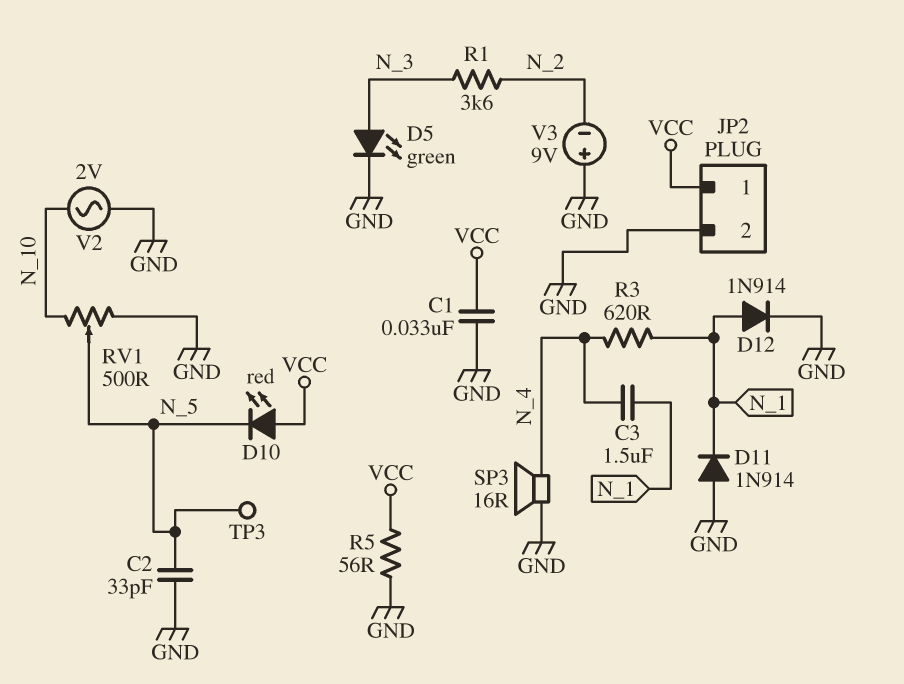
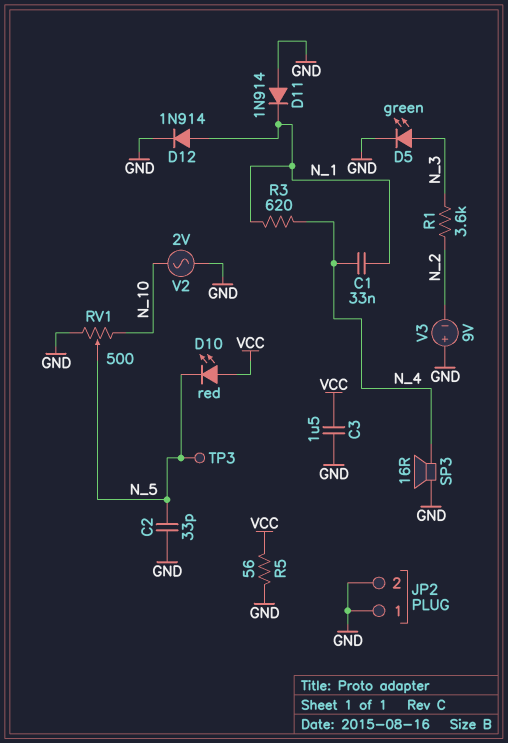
C1: 33nF (GND, VCC) -> 33nF (N_1, N_4)
C3: 1.5uF (N_1, N_4) -> 1.5uF (GND, VCC)
JP2 pin 1: VCC -> GND

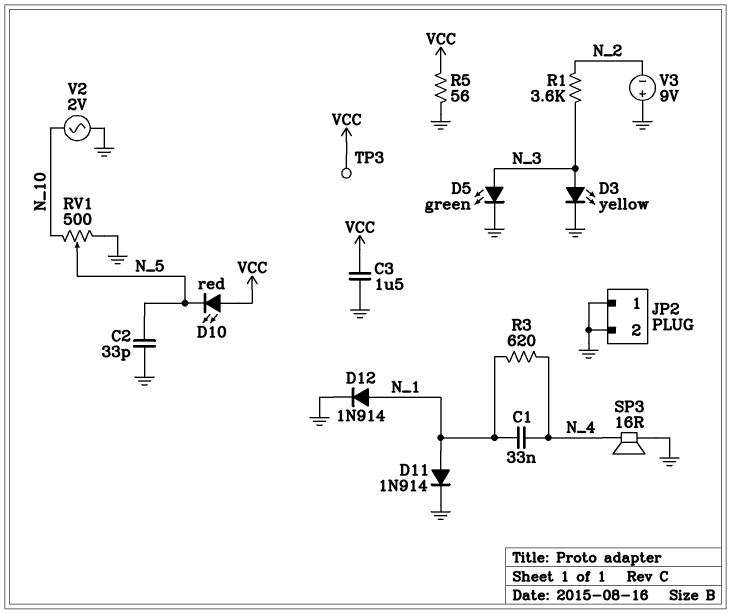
D3: none -> LED yellow (A N_3, K GND)
D11: diode 1N914 (A GND, K N_1) -> diode 1N914 (A N_1, K GND)
TP3: test point (N_5) -> test point (VCC)

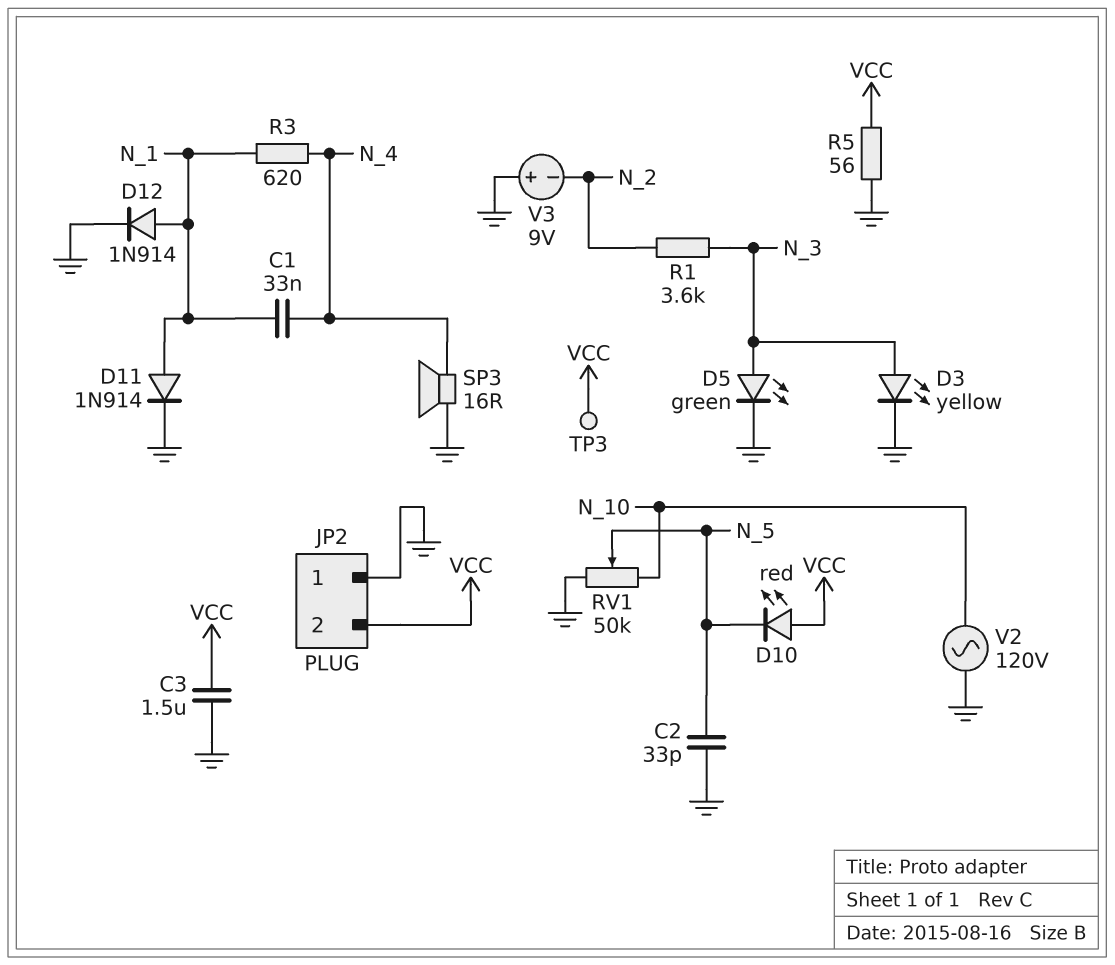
JP2 pin 2: GND -> VCC
RV1: 500 (GND, N_10, wiper N_5) -> 50k (GND, N_10, wiper N_5)
V2: AC 2V (GND, N_10) -> AC 120V (GND, N_10)

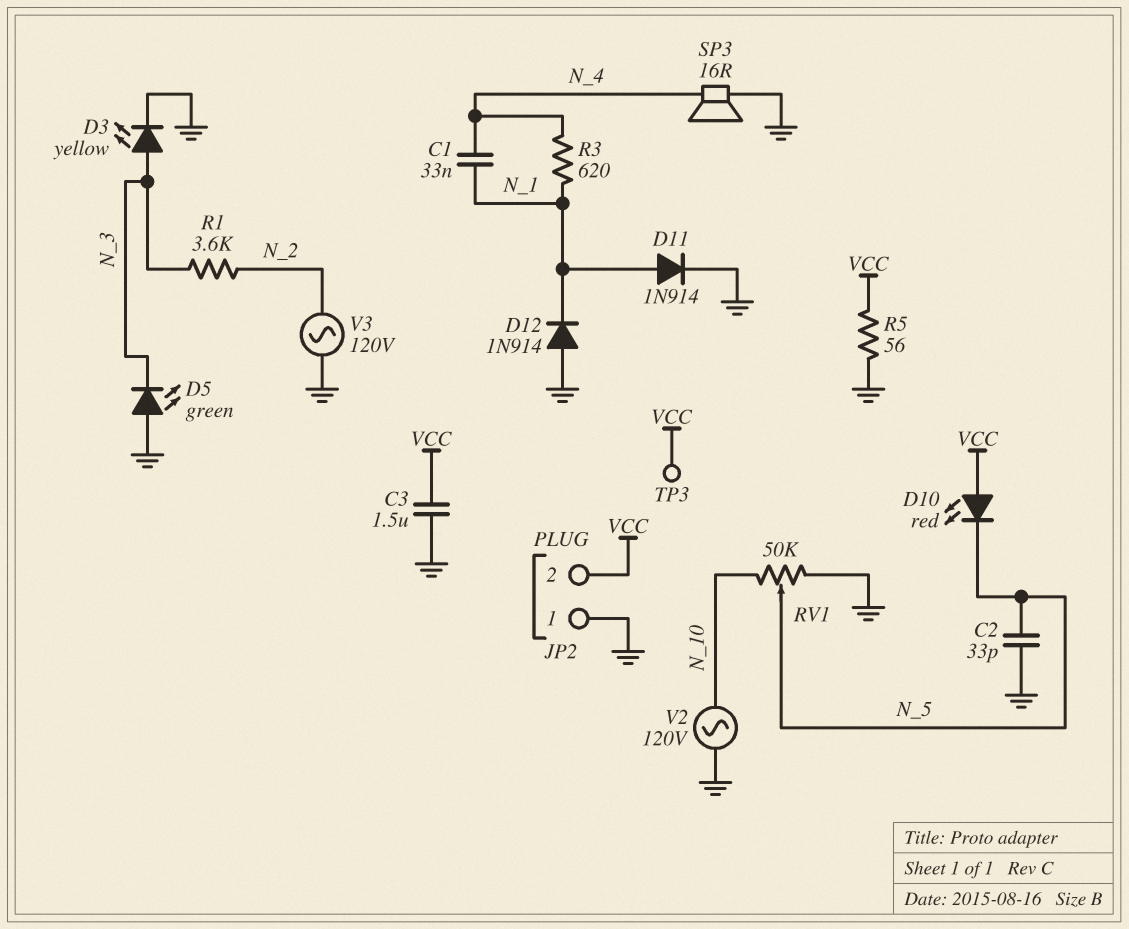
D5: LED green (A N_3, K GND) -> LED green (A GND, K N_3)
D12: diode 1N914 (A N_1, K GND) -> diode 1N914 (A GND, K N_1)
V3: 9V (plus GND, minus N_2) -> AC 120V (GND, N_2)

